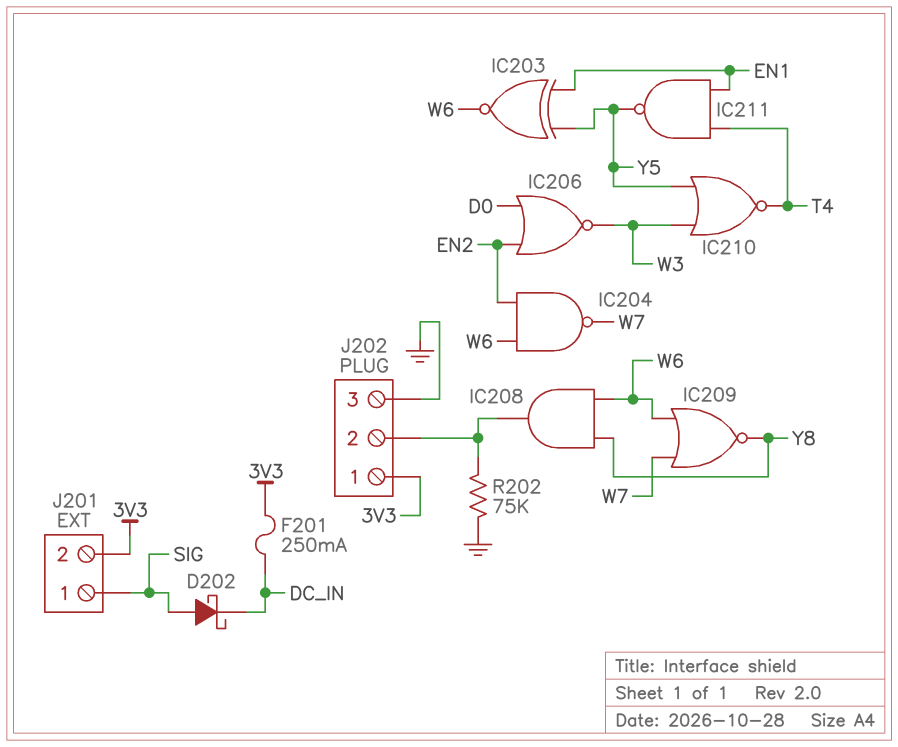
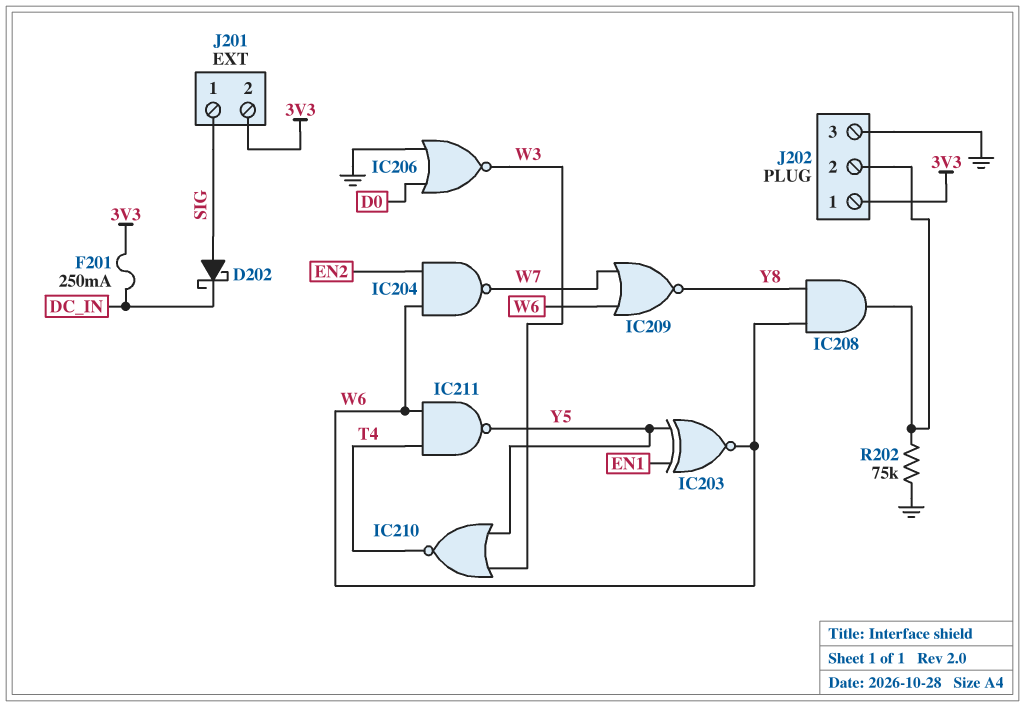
IC206: NOR (in D0, in EN2, out W3) -> NOR (in D0, in GND, out W3)
IC211: NAND (in EN1, in T4, out Y5) -> NAND (in T4, in W6, out Y5)

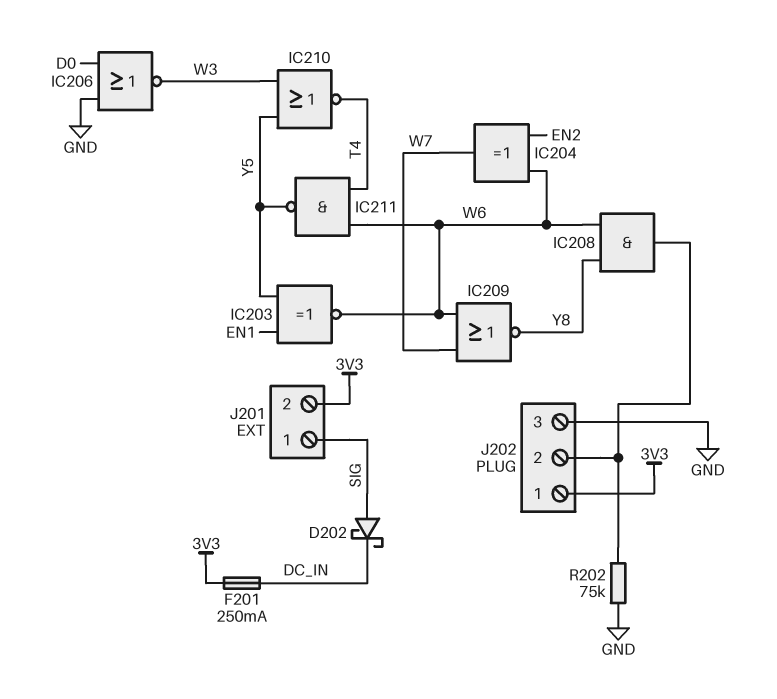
IC204: NAND (in EN2, in W6, out W7) -> XOR (in EN2, in W6, out W7)

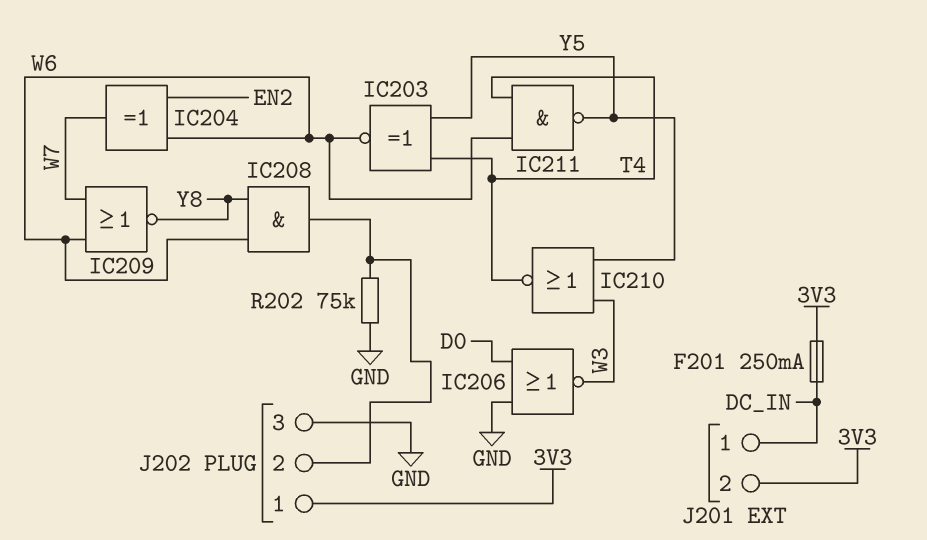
D202: schottky (A SIG, K DC_IN) -> none
IC203: XNOR (in EN1, in Y5, out W6) -> XNOR (in T4, in Y5, out W6)
J201 pin 1: SIG -> DC_IN

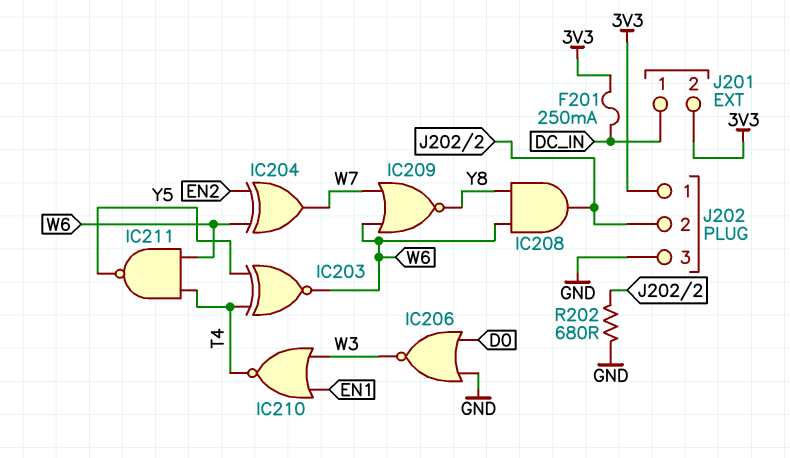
IC210: NOR (in W3, in Y5, out T4) -> NOR (in EN1, in W3, out T4)
R202: 75k (GND, J202/2) -> 680 (GND, J202/2)

